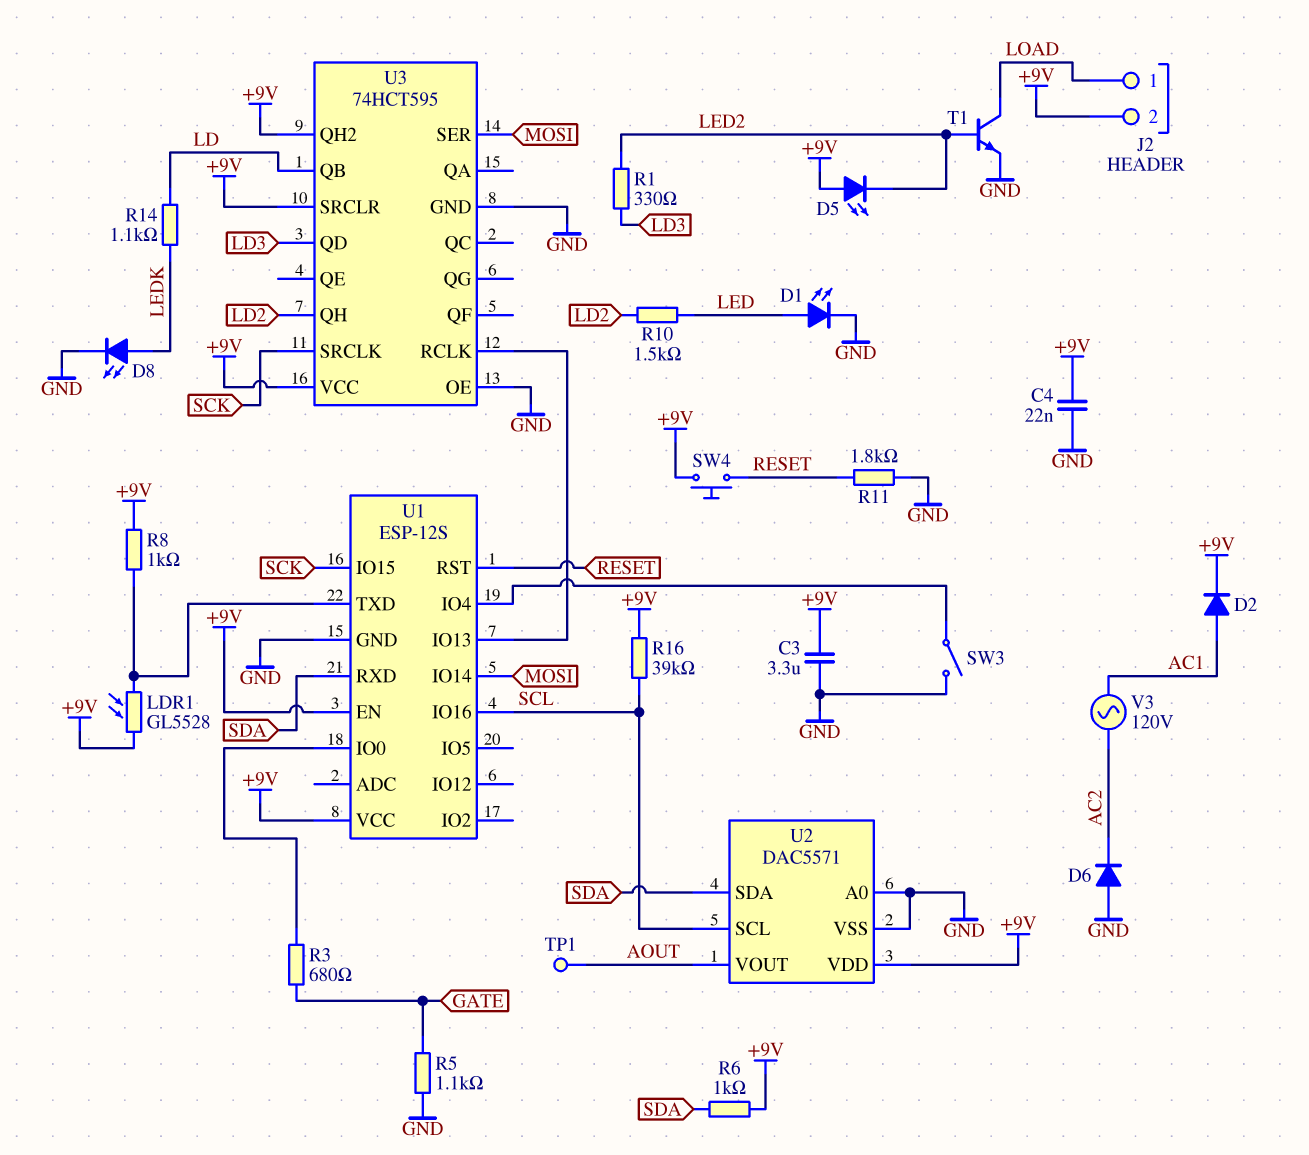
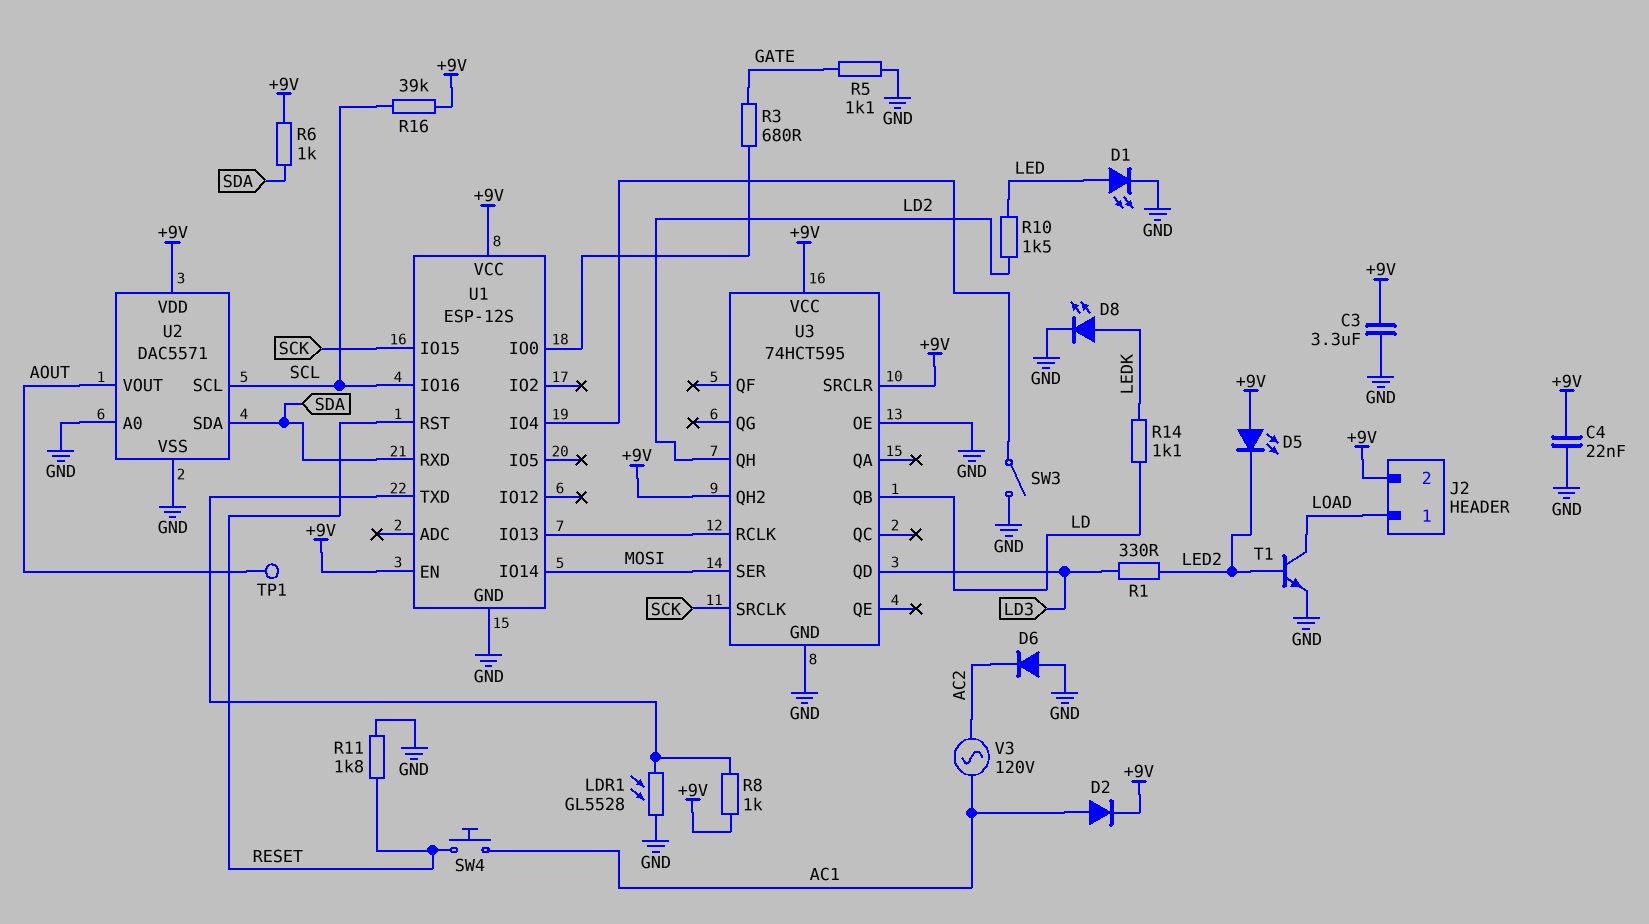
LDR1: GL5528 (+9V, U1/TXD) -> GL5528 (GND, U1/TXD)
SW4: button (+9V, RESET) -> button (AC1, RESET)

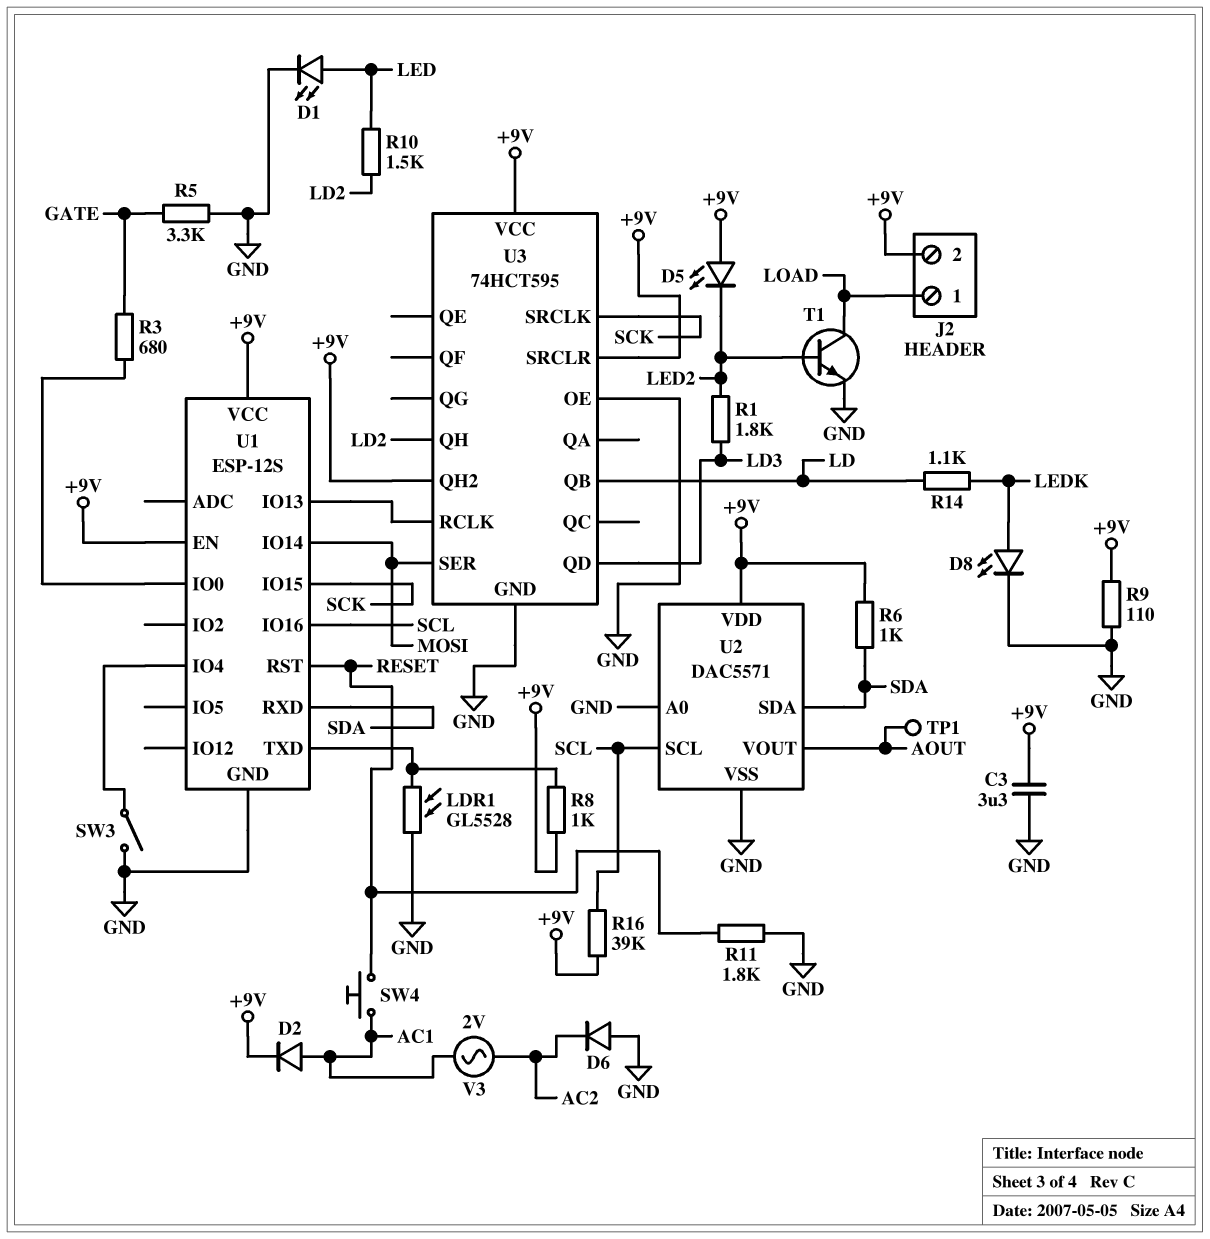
C4: 22nF (+9V, GND) -> none
R1: 330 (LD3, LED2) -> 1.8k (LD3, LED2)
R5: 1.1k (GATE, GND) -> 3.3k (GATE, GND)
R9: none -> 110 (+9V, GND)
V3: AC 120V (AC1, AC2) -> AC 2V (AC1, AC2)

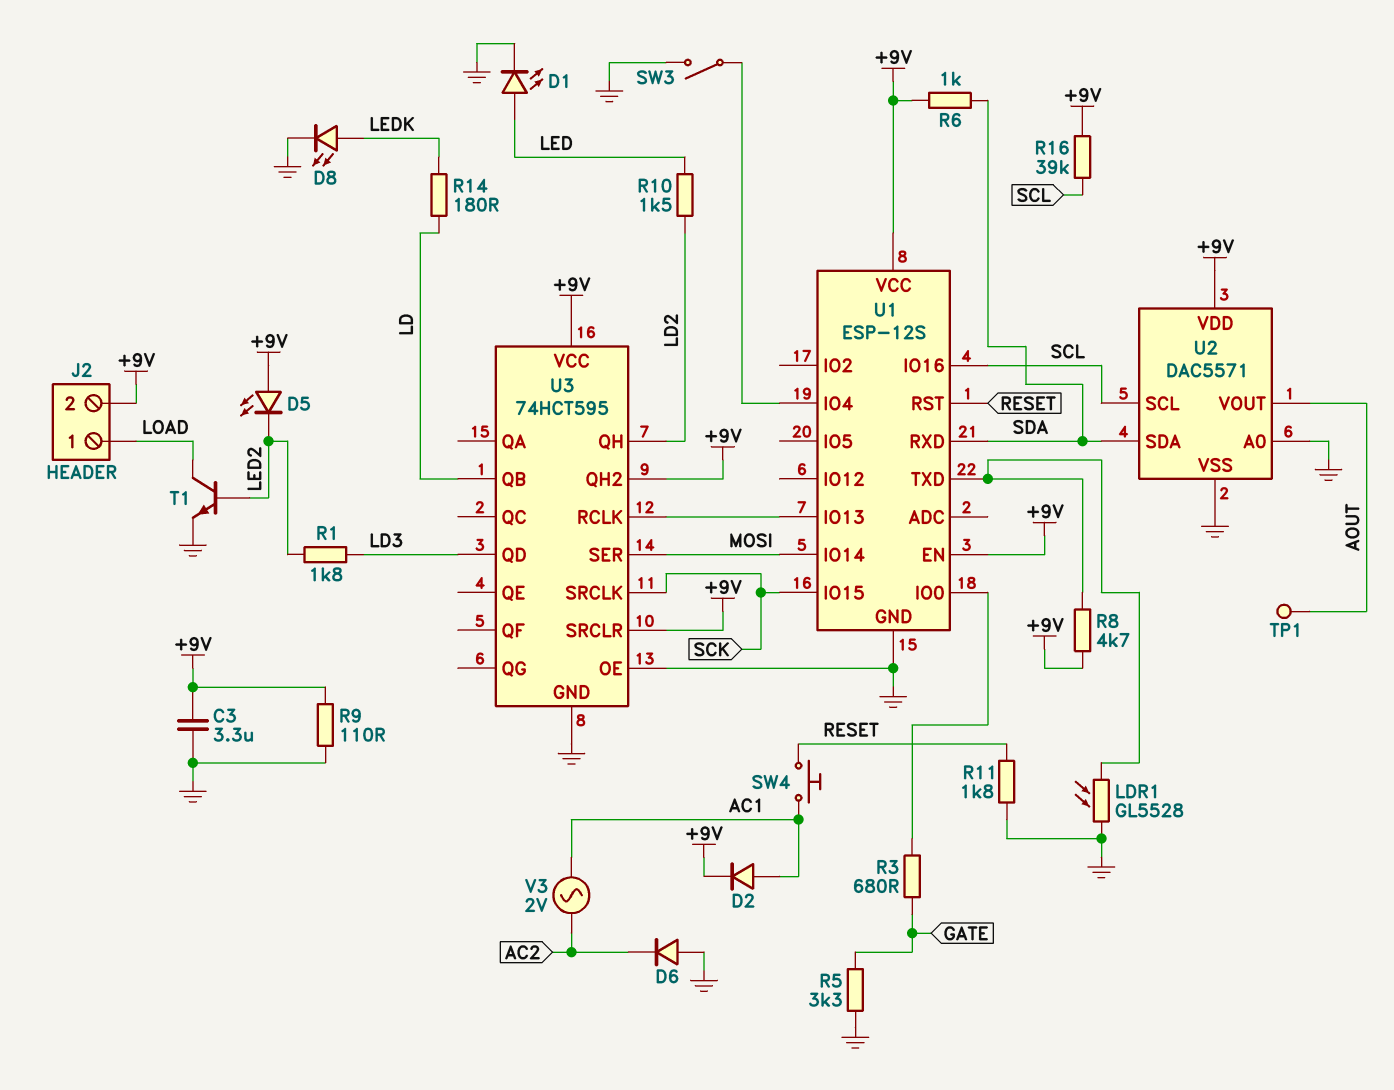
R8: 1k (+9V, U1/TXD) -> 4.7k (+9V, U1/TXD)
R14: 1.1k (LD, LEDK) -> 180 (LD, LEDK)

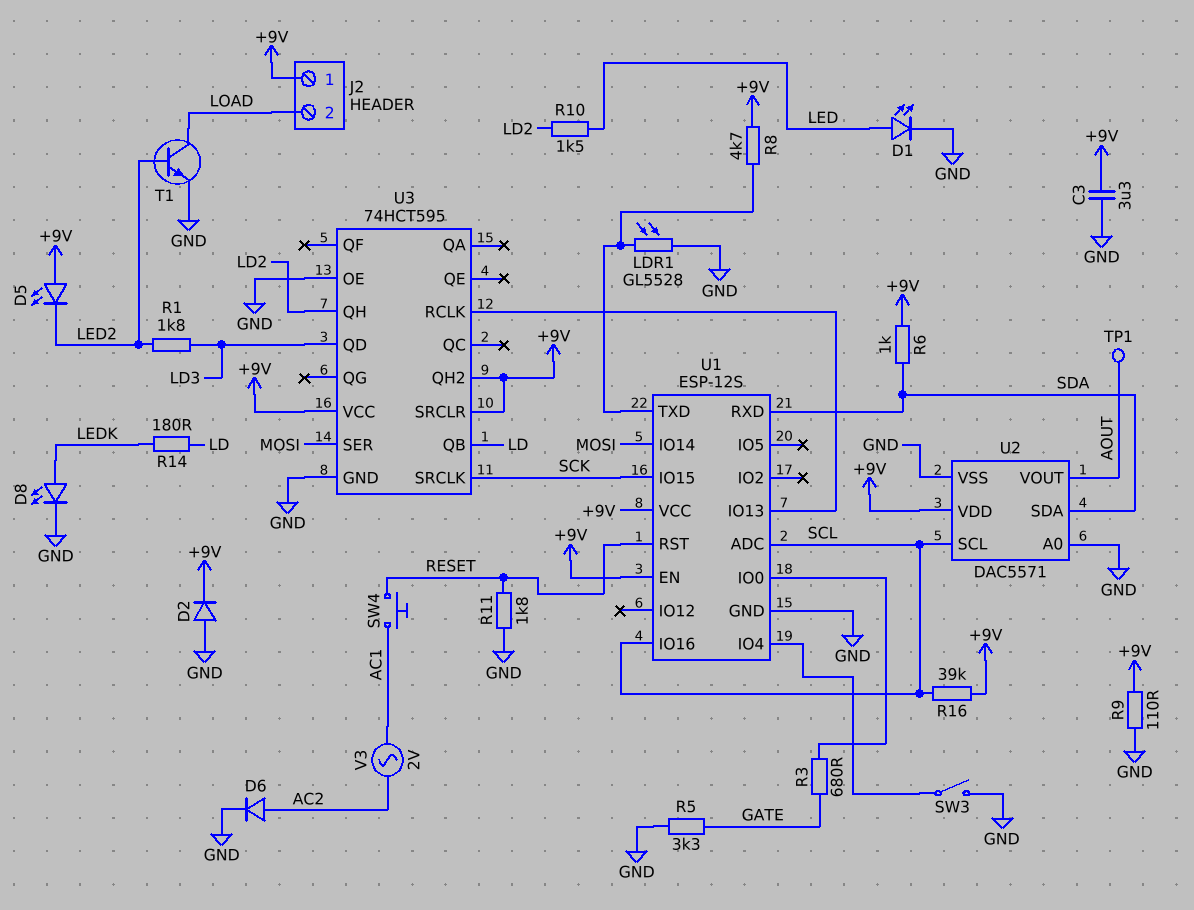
D2: diode (A AC1, K +9V) -> diode (A GND, K +9V)
D6: diode (A GND, K AC2) -> diode (A AC2, K GND)
J2 pin 1: LOAD -> +9V
J2 pin 2: +9V -> LOAD
U1 pin ADC: none -> SCL

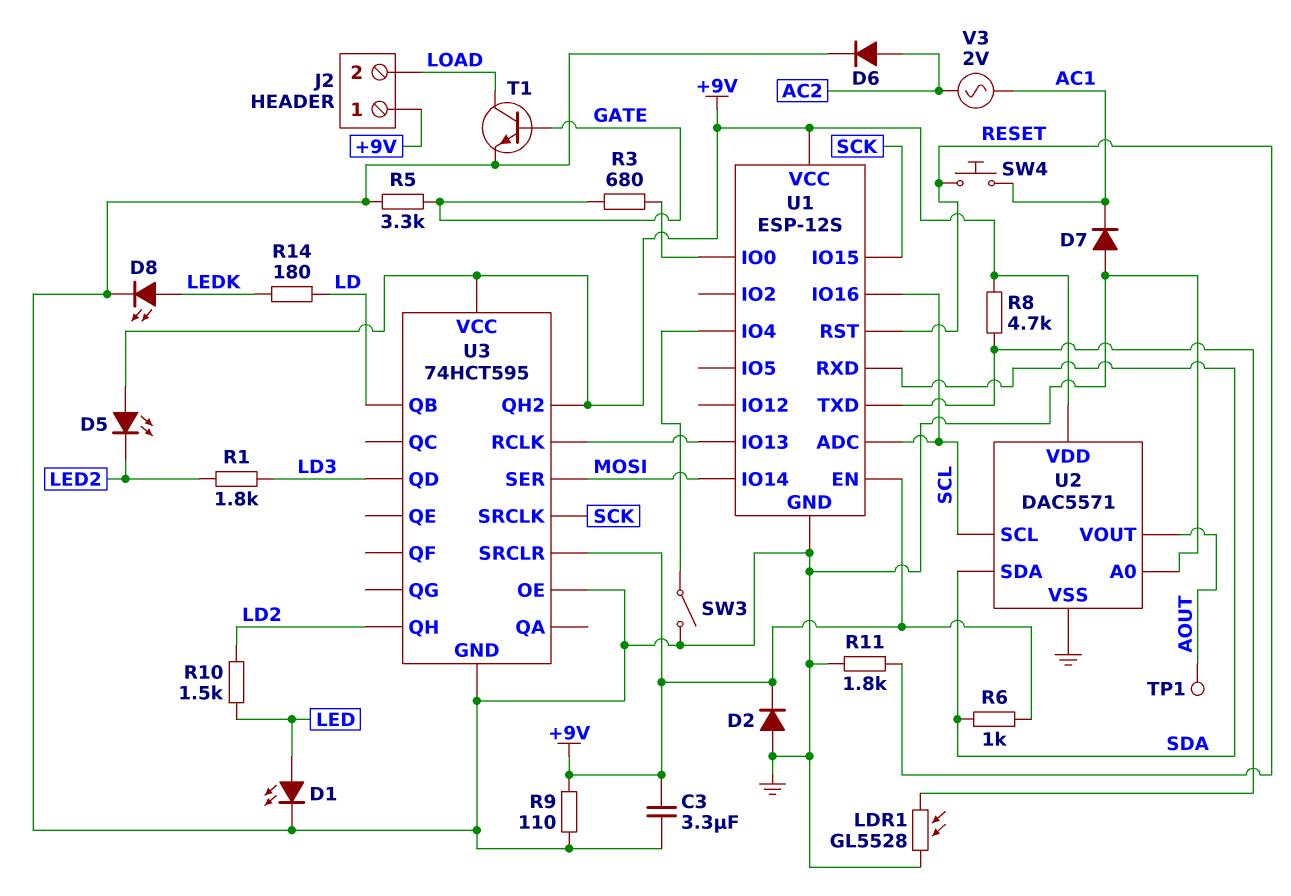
D7: none -> diode (A GND, K AC1)
R16: 39k (+9V, SCL) -> none
T1: NPN (B LED2, C LOAD, E GND) -> NPN (B GATE, C LOAD, E GND)

